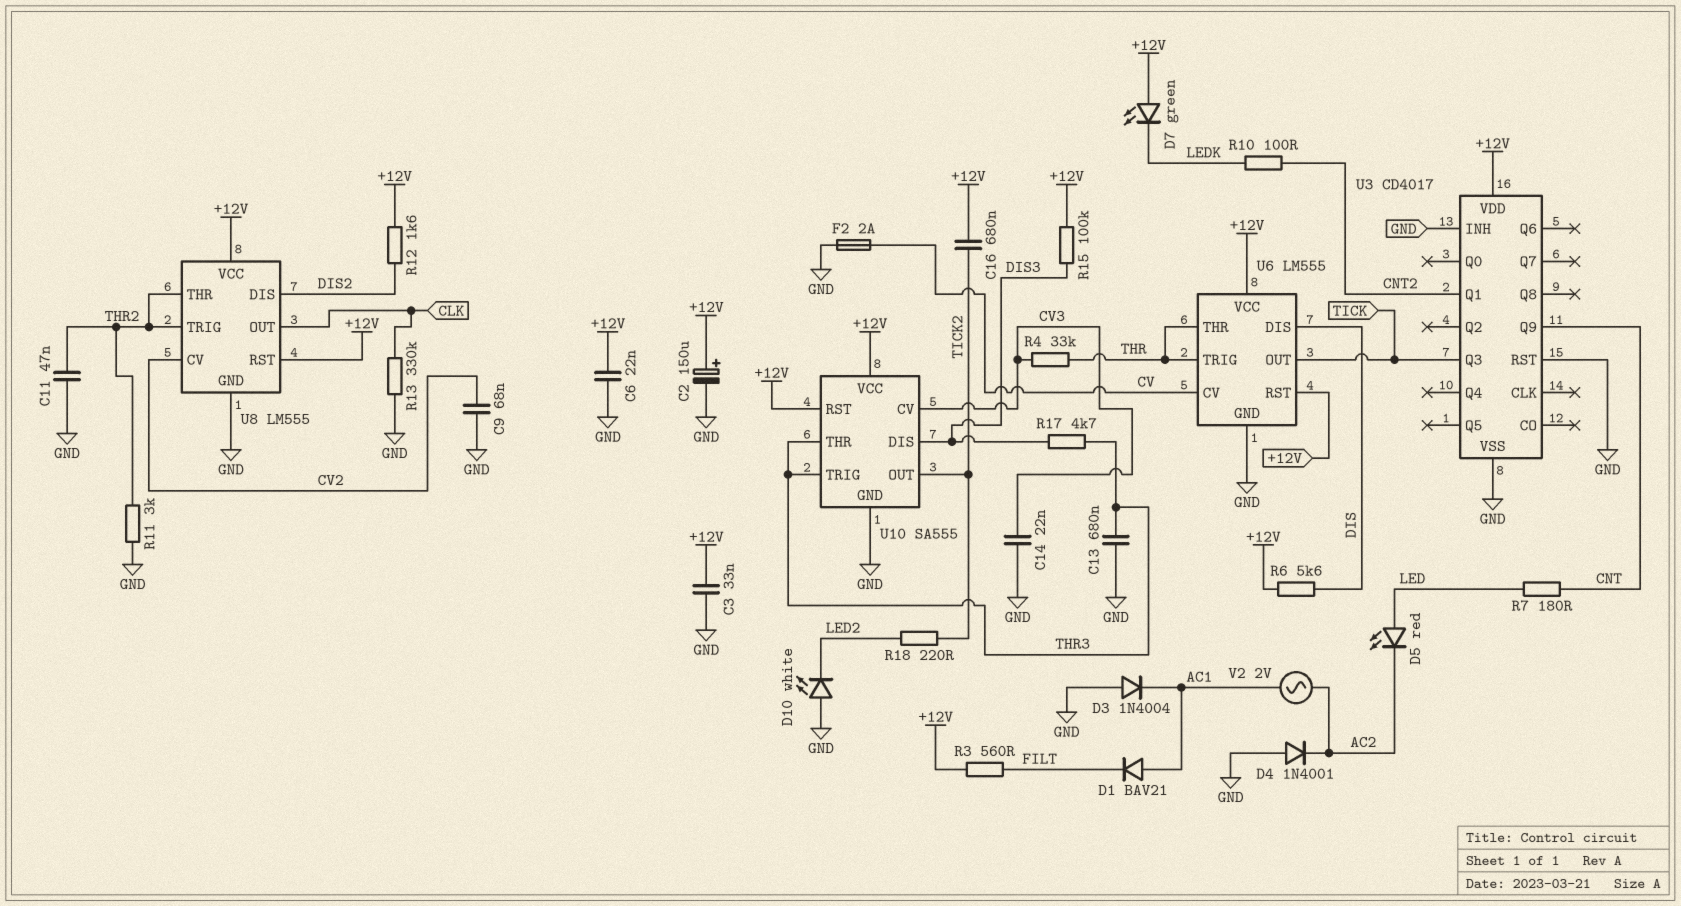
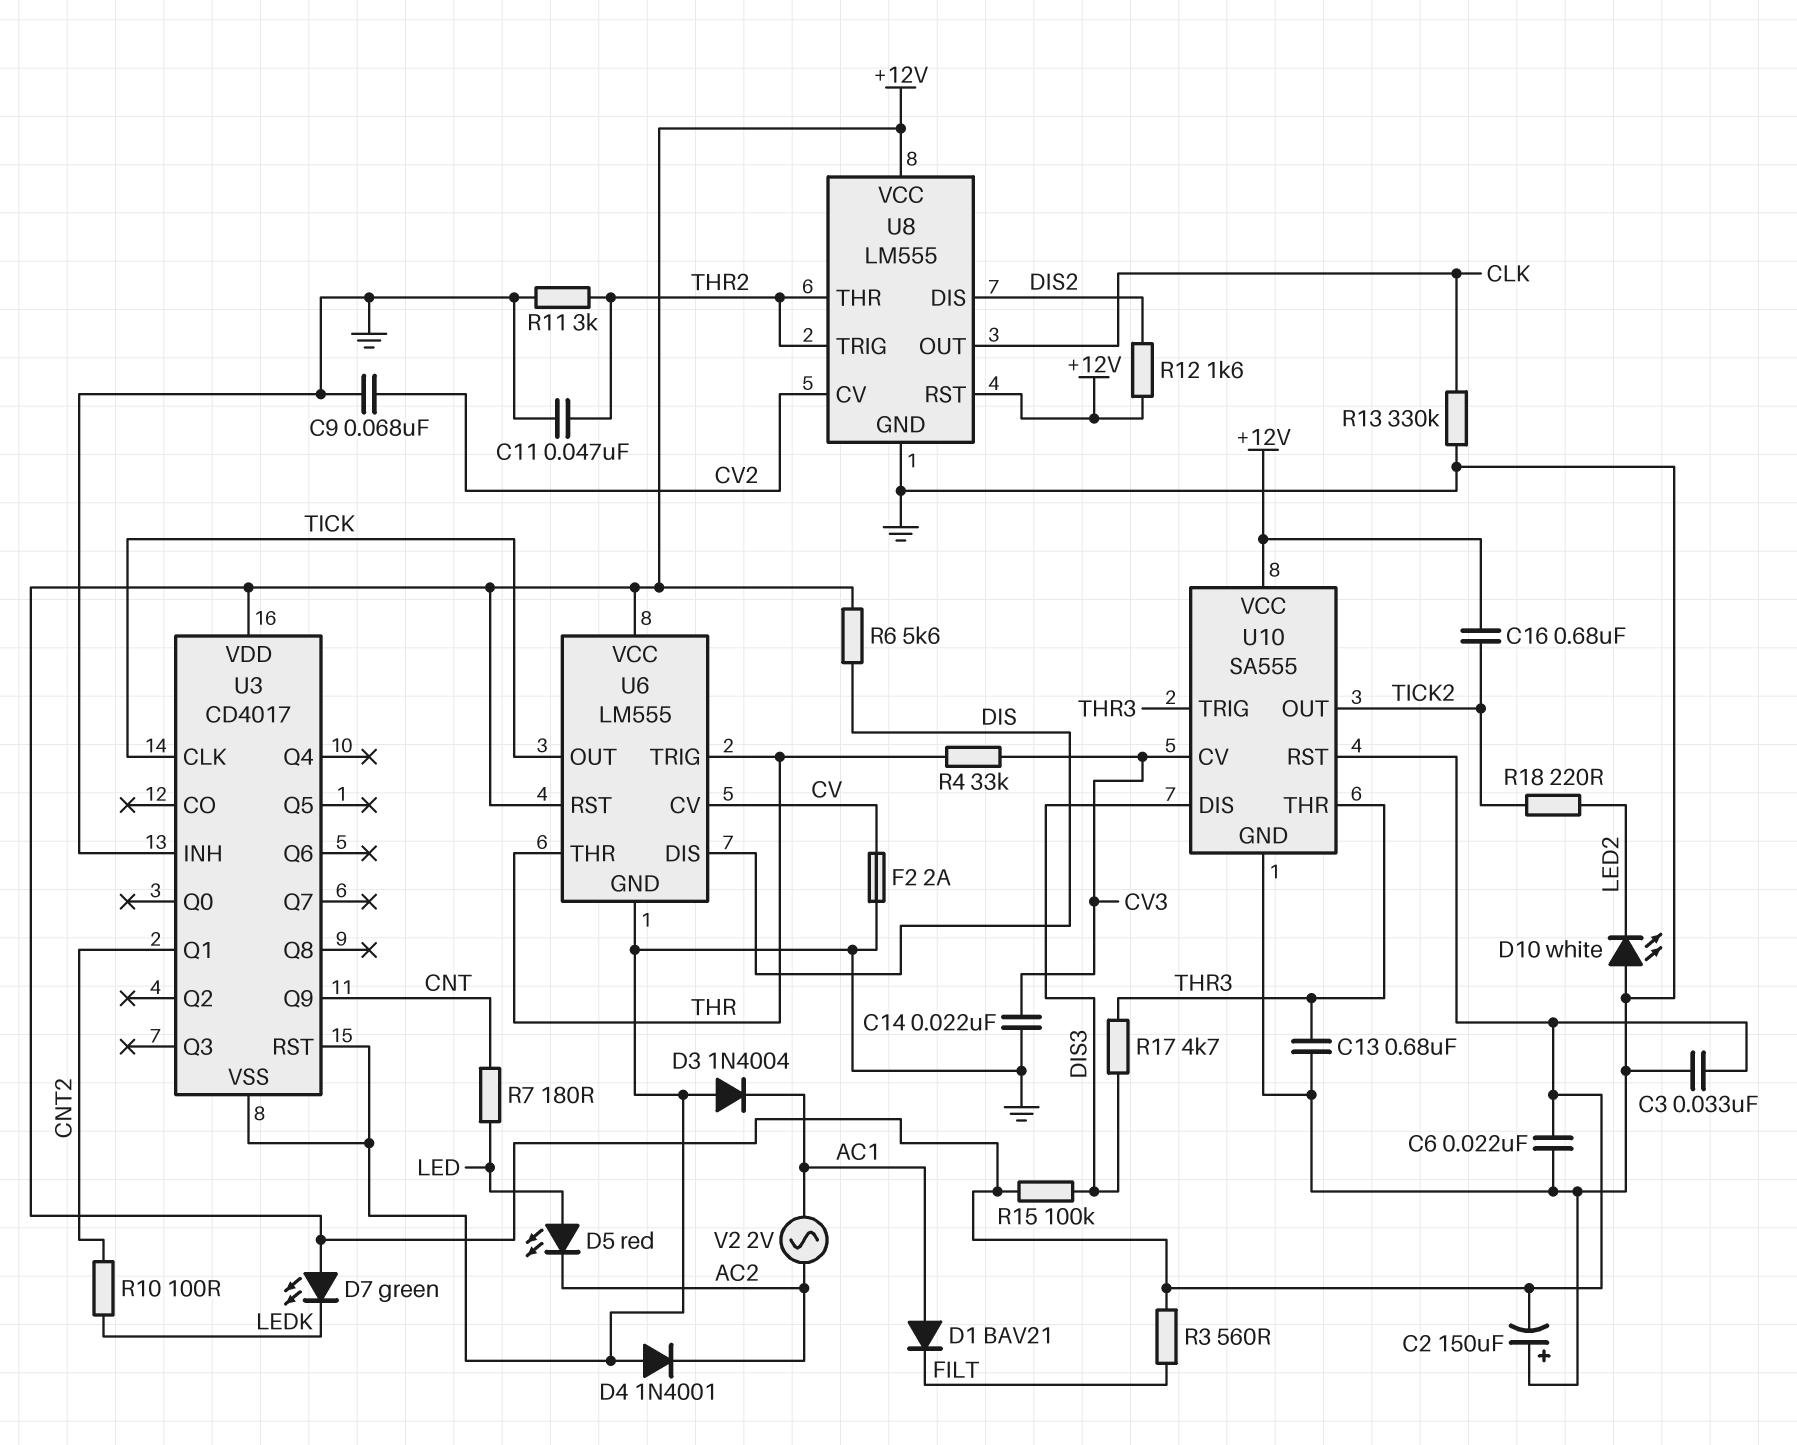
C2: 150uF (plus +12V, minus GND) -> 150uF (plus GND, minus +12V)
U3 pin CLK: none -> TICK
U3 pin Q3: TICK -> none

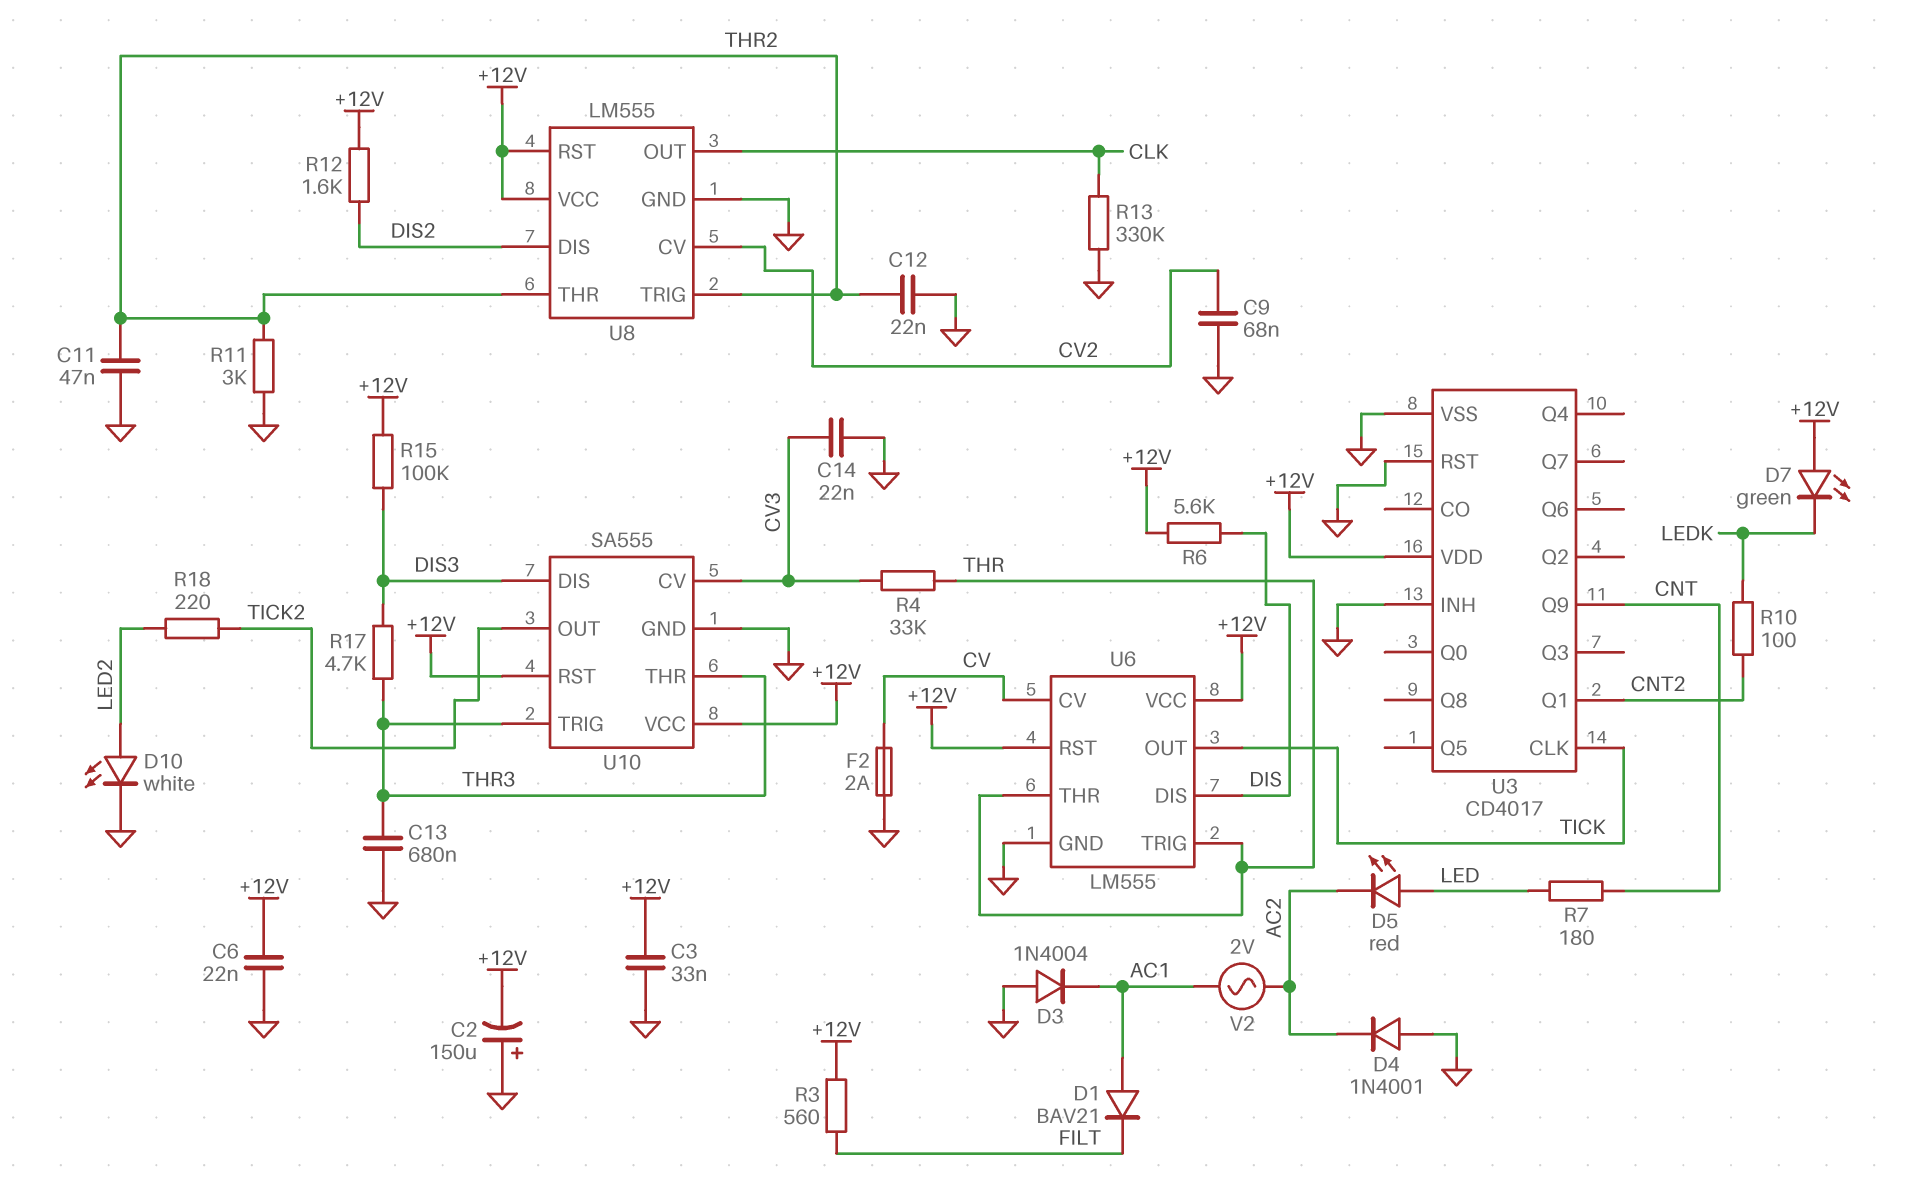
C12: none -> 22nF (GND, THR2)
C16: 680nF (+12V, TICK2) -> none
D10: LED white (A GND, K LED2) -> LED white (A LED2, K GND)

